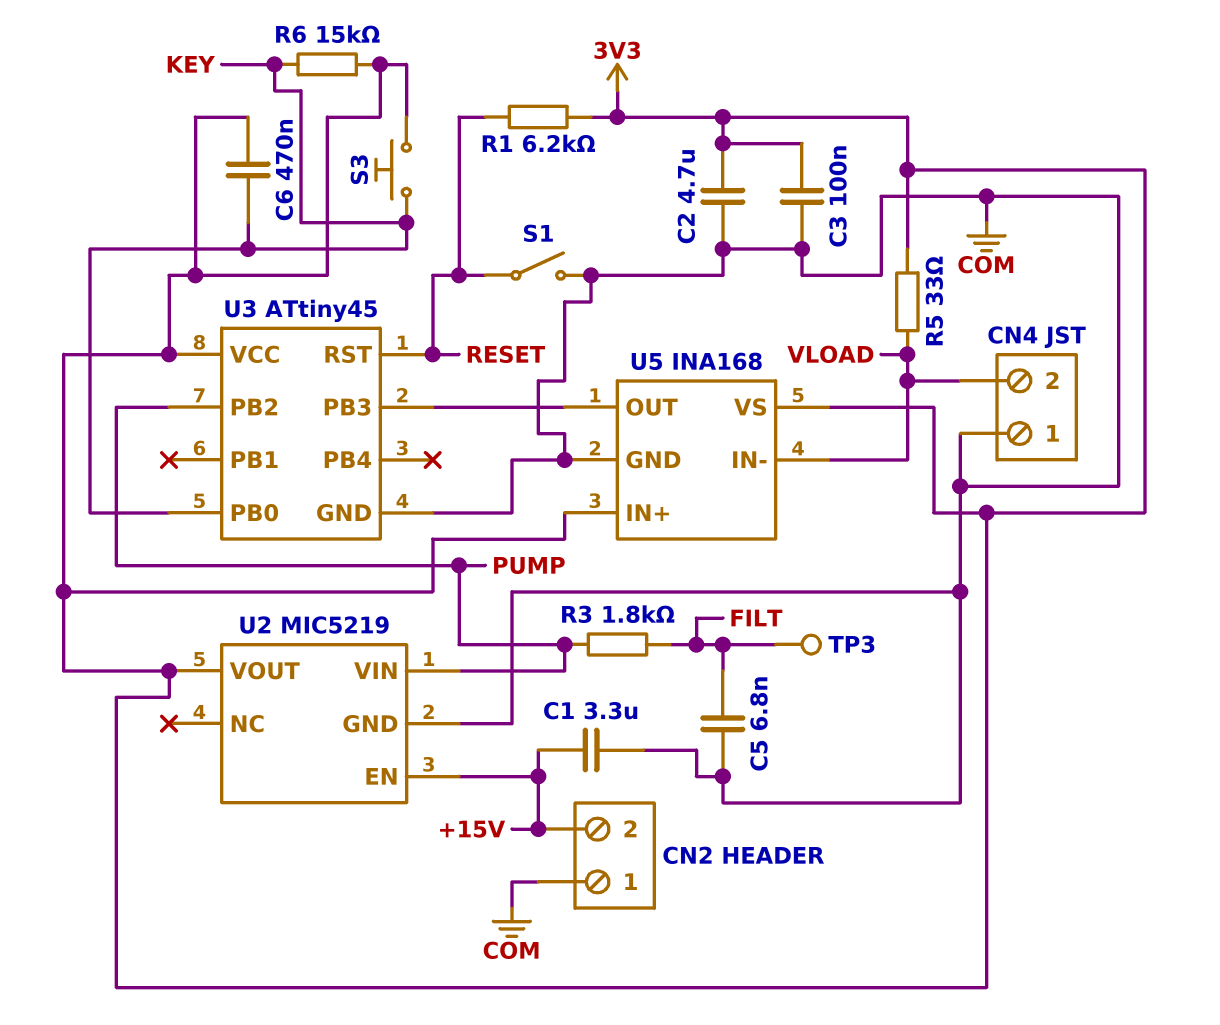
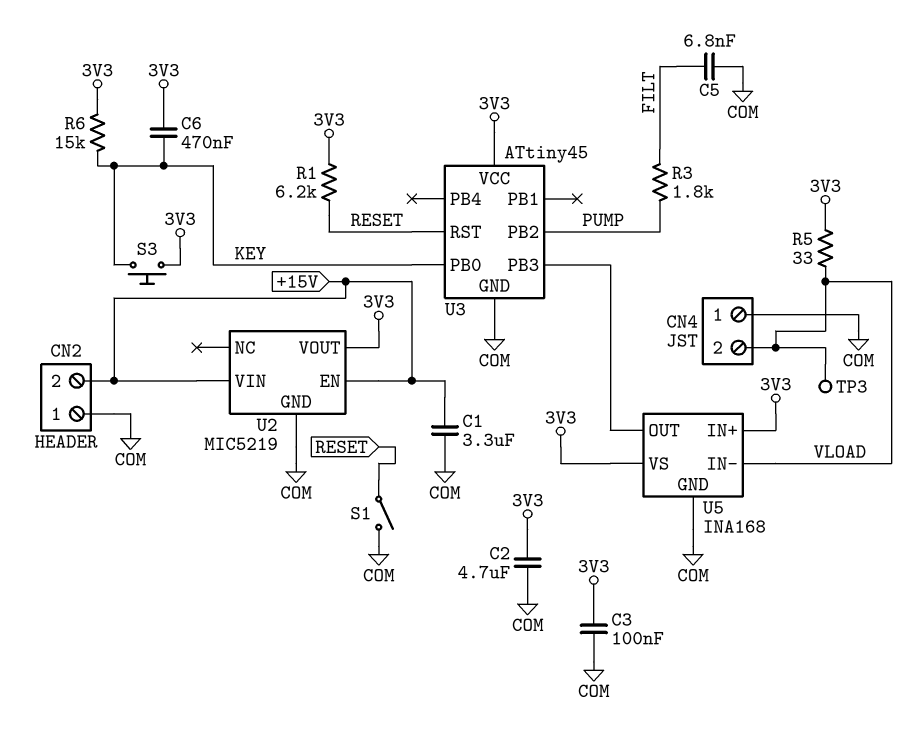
TP3: test point (FILT) -> test point (VLOAD)
U2 pin VIN: PUMP -> +15V

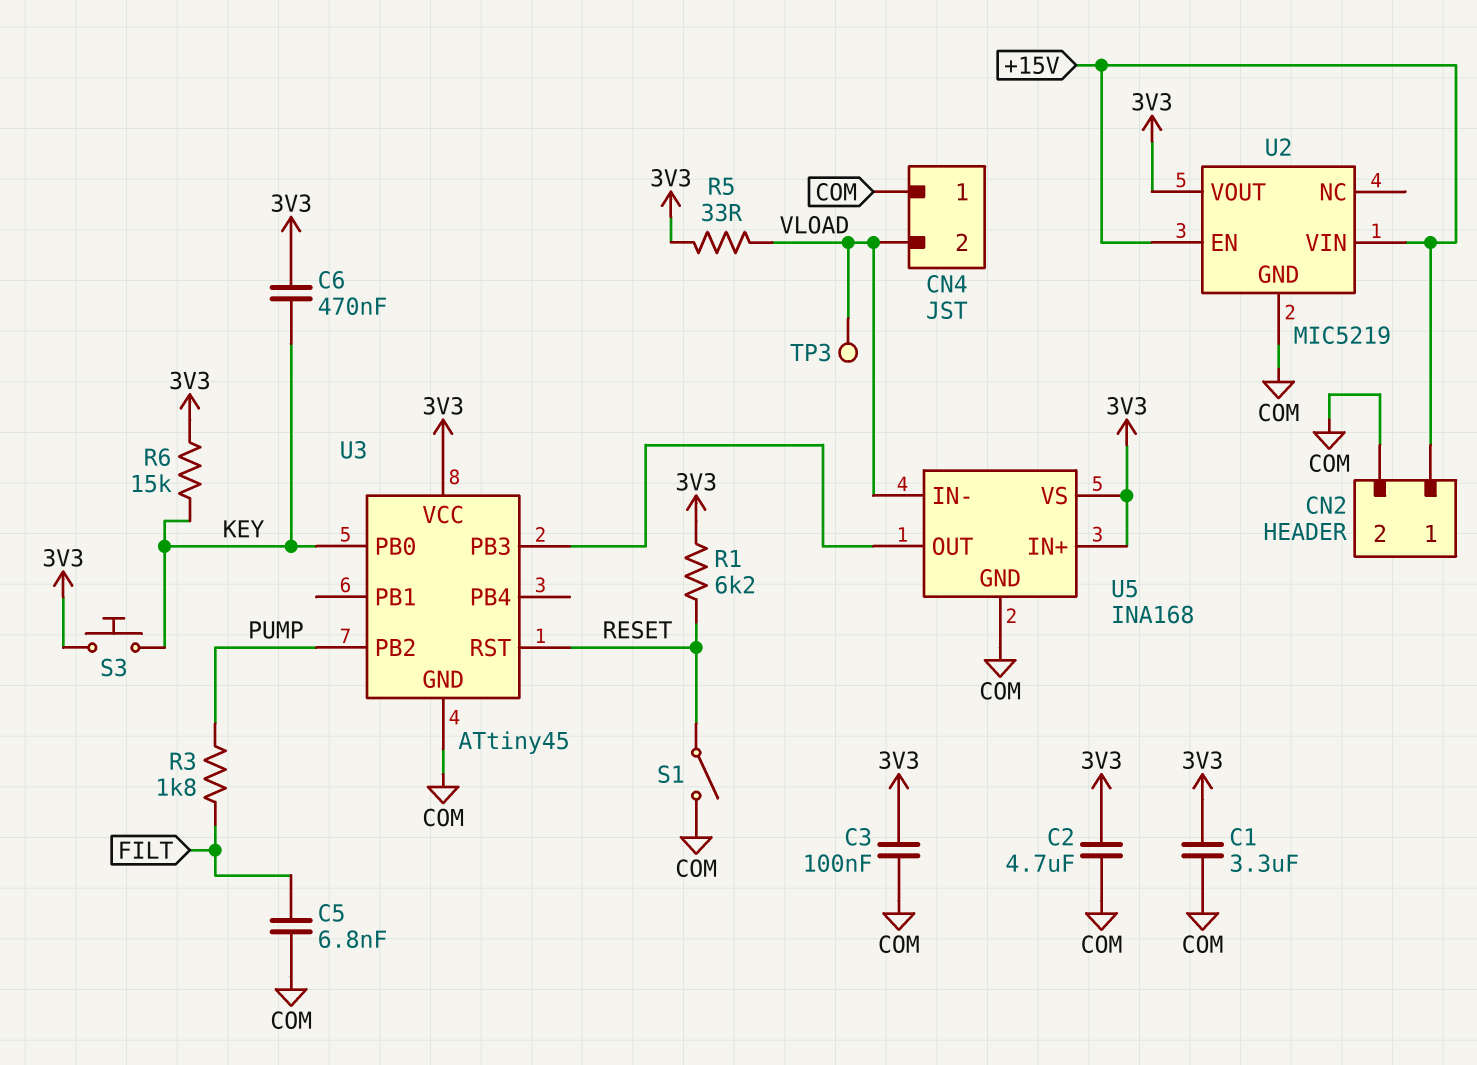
C1: 3.3uF (+15V, COM) -> 3.3uF (3V3, COM)
CN2 pin 1: COM -> +15V
CN2 pin 2: +15V -> COM

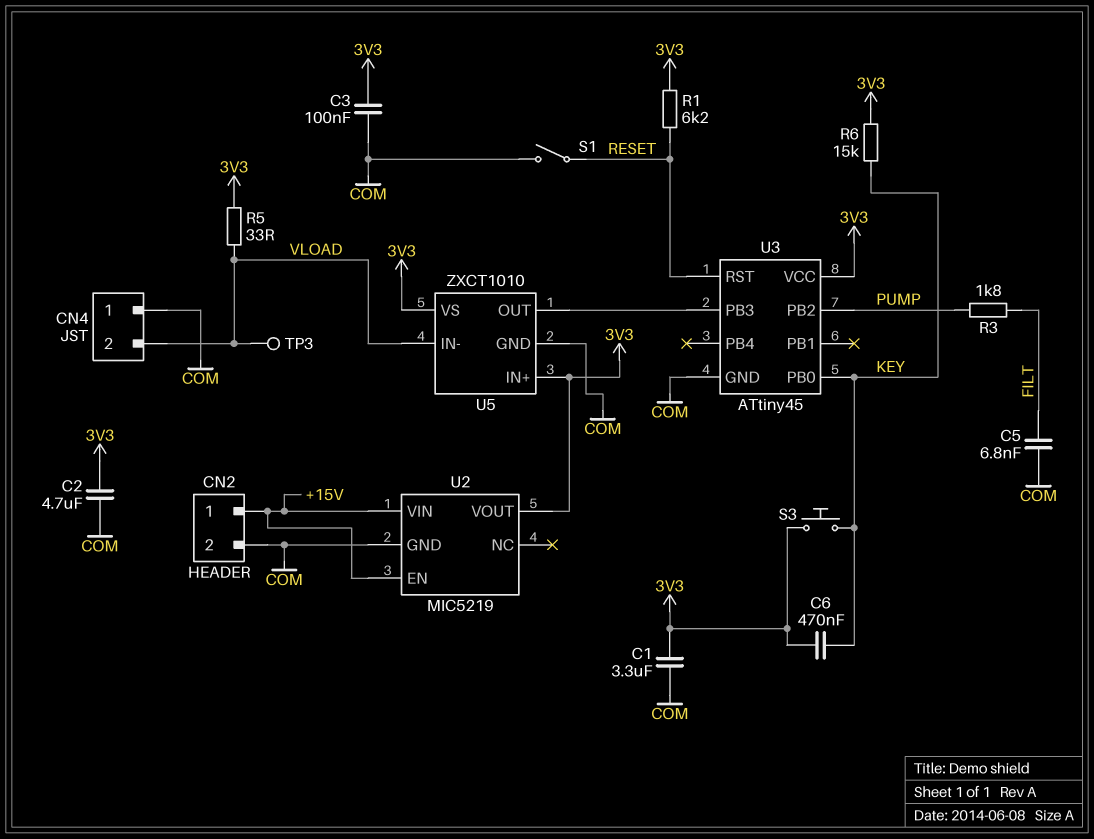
U5: INA168 -> ZXCT1010

